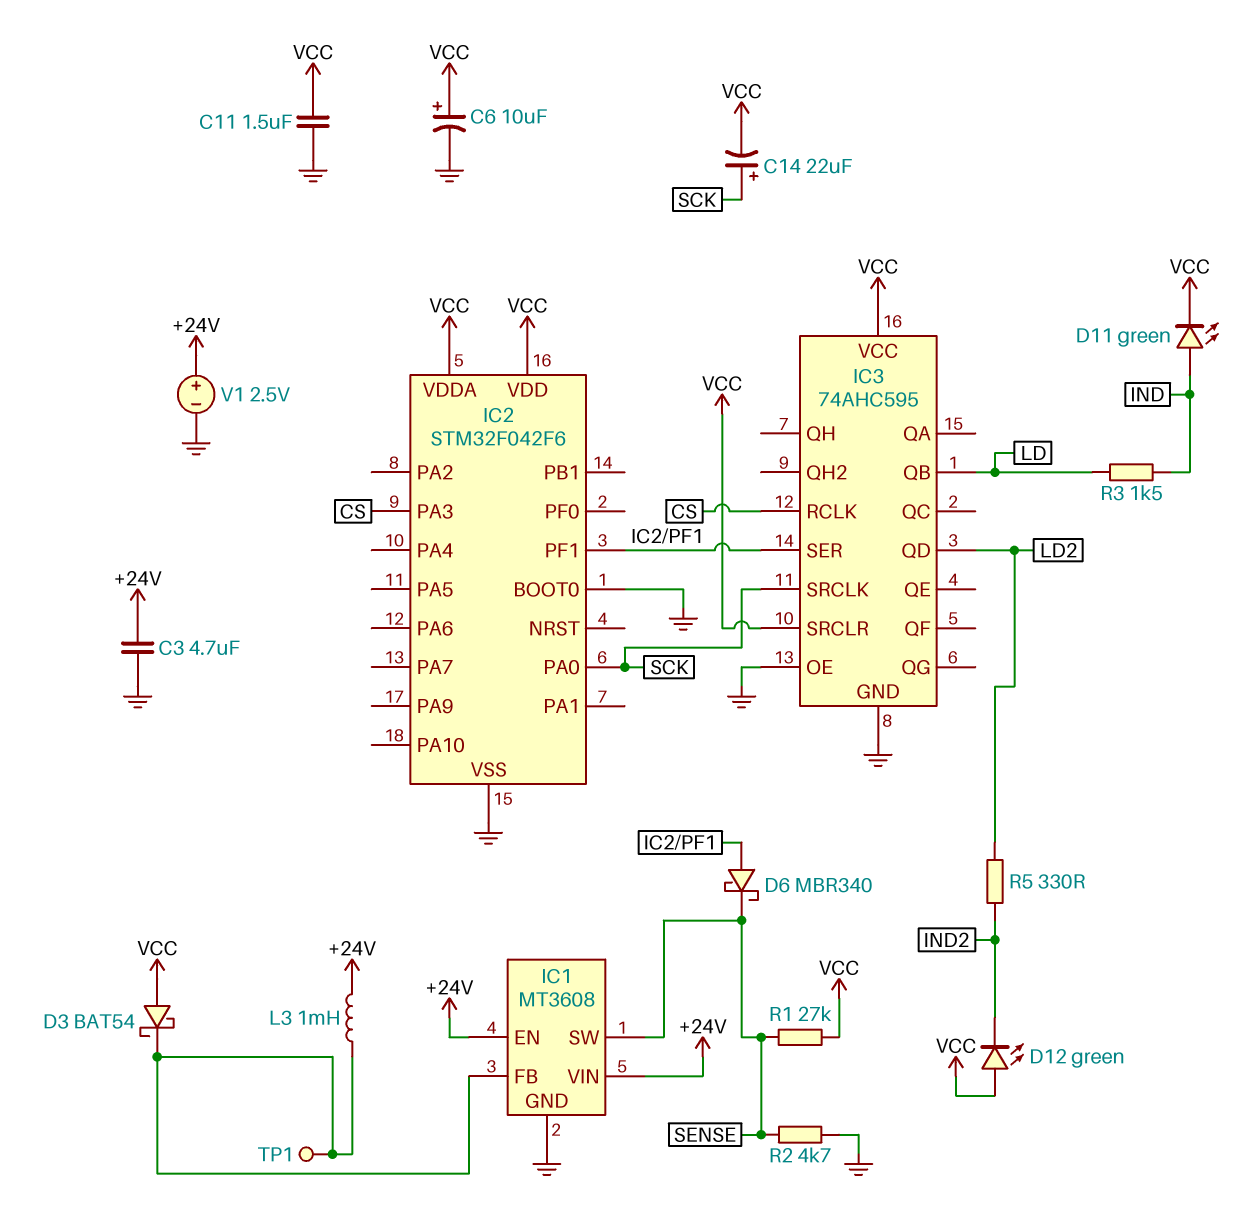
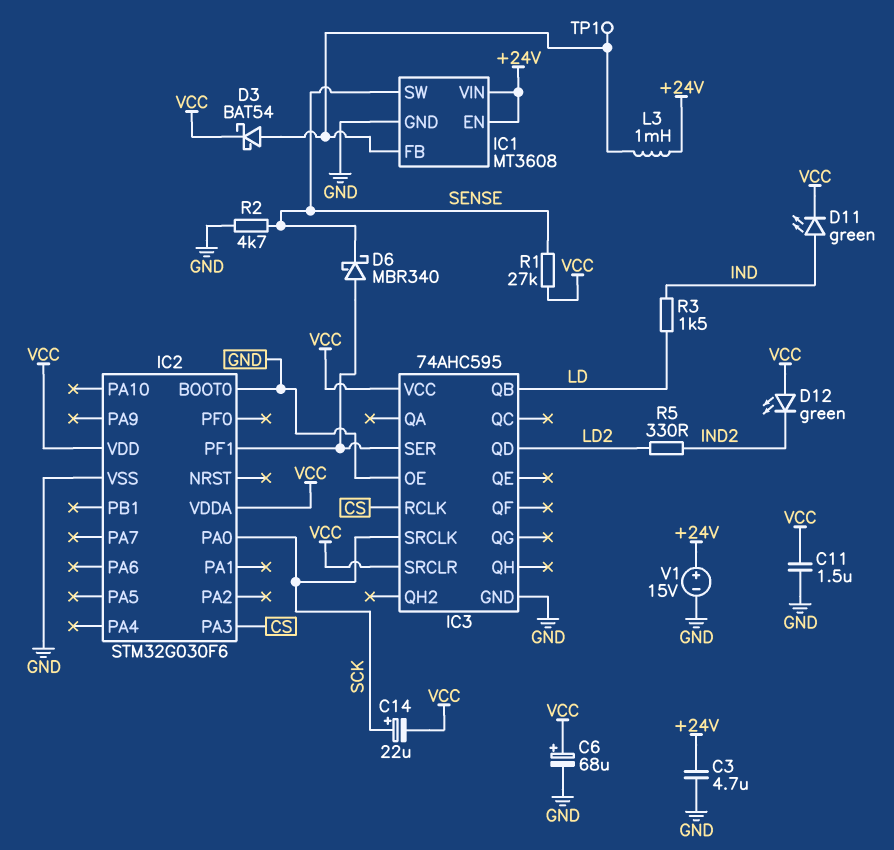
C6: 10uF (plus VCC, minus GND) -> 68uF (plus VCC, minus GND)
D3: schottky BAT54 (A VCC, K IC1/FB) -> schottky BAT54 (A IC1/FB, K VCC)
IC2: STM32F042F6 -> STM32G030F6
V1: 2.5V (plus +24V, minus GND) -> 15V (plus +24V, minus GND)

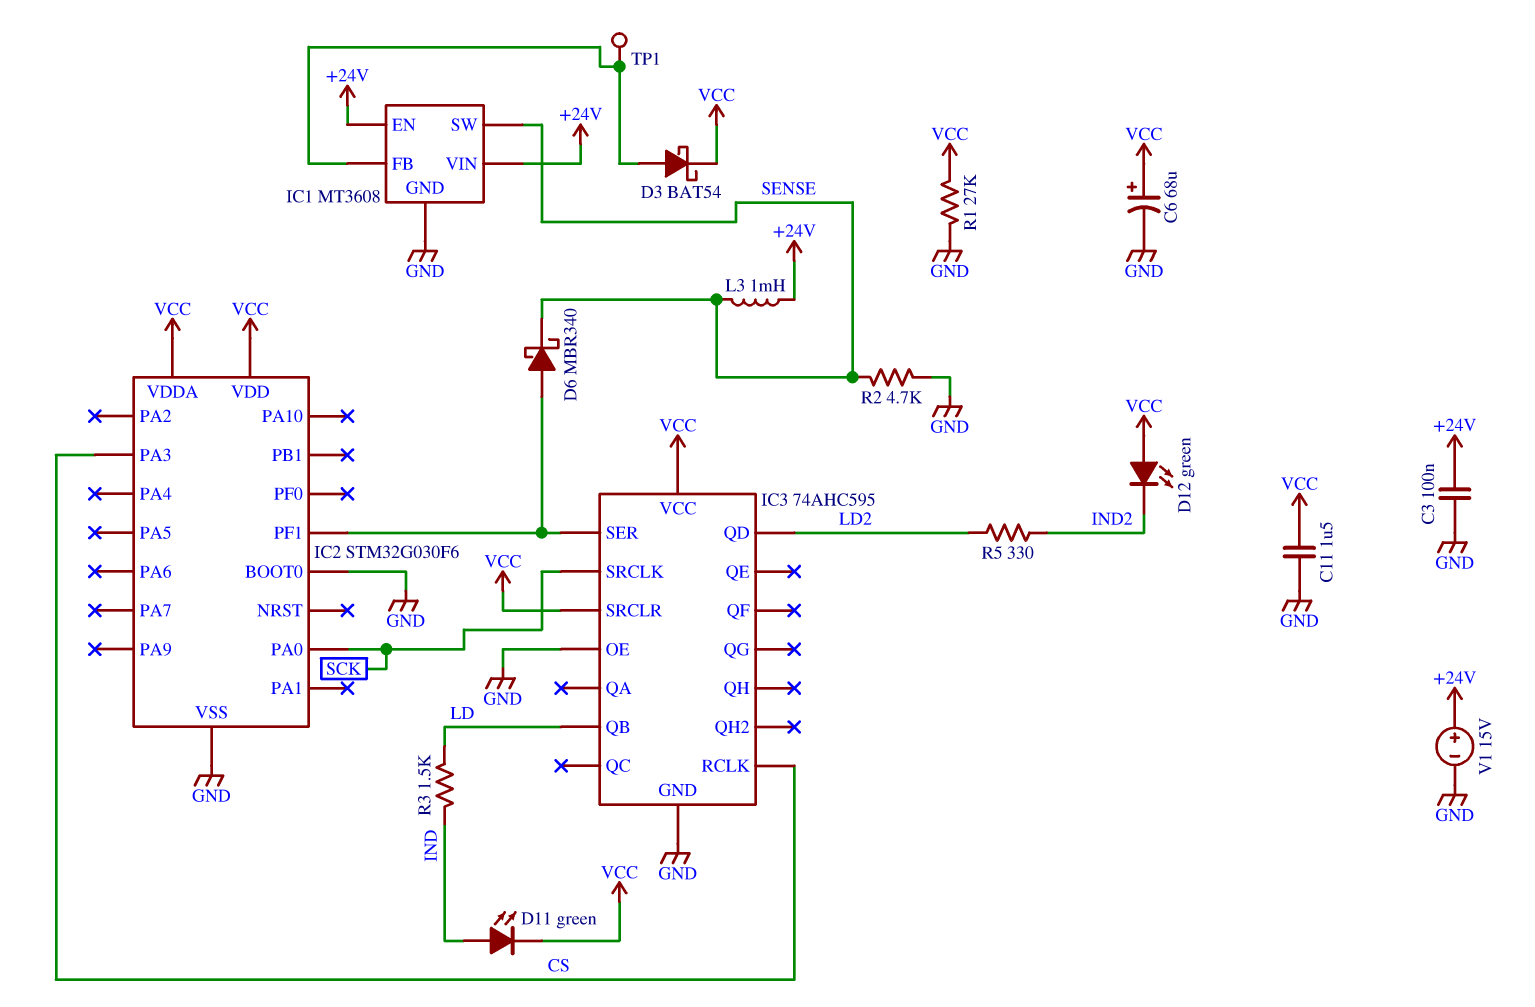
C3: 4.7uF (+24V, GND) -> 100nF (+24V, GND)
C14: 22uF (plus SCK, minus VCC) -> none
L3: 1mH (+24V, IC1/FB) -> 1mH (+24V, SENSE)
R1: 27k (SENSE, VCC) -> 27k (GND, VCC)

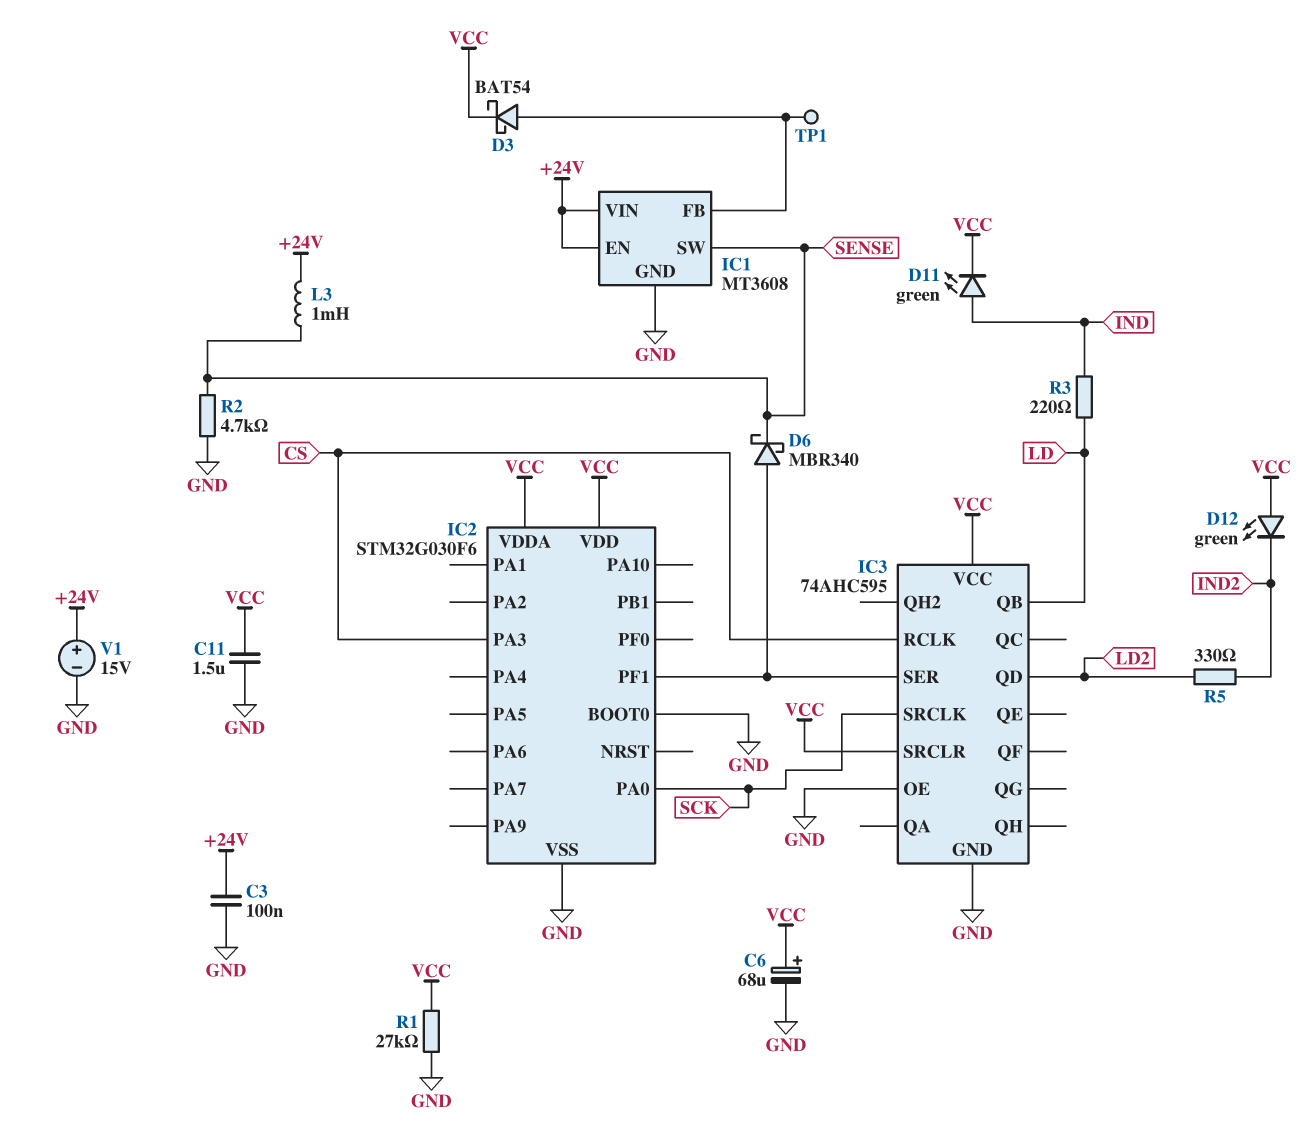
R3: 1.5k (IND, LD) -> 220 (IND, LD)

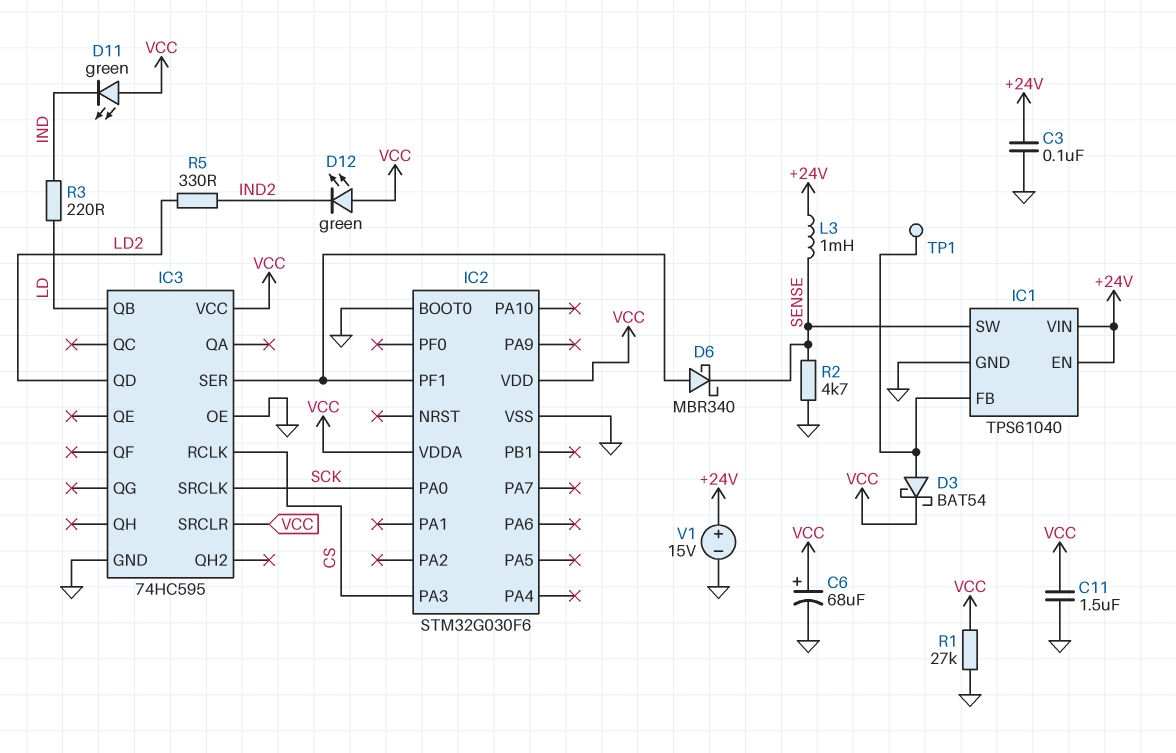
D11: LED green (A IND, K VCC) -> LED green (A VCC, K IND)
IC1: MT3608 -> TPS61040
IC3: 74AHC595 -> 74HC595

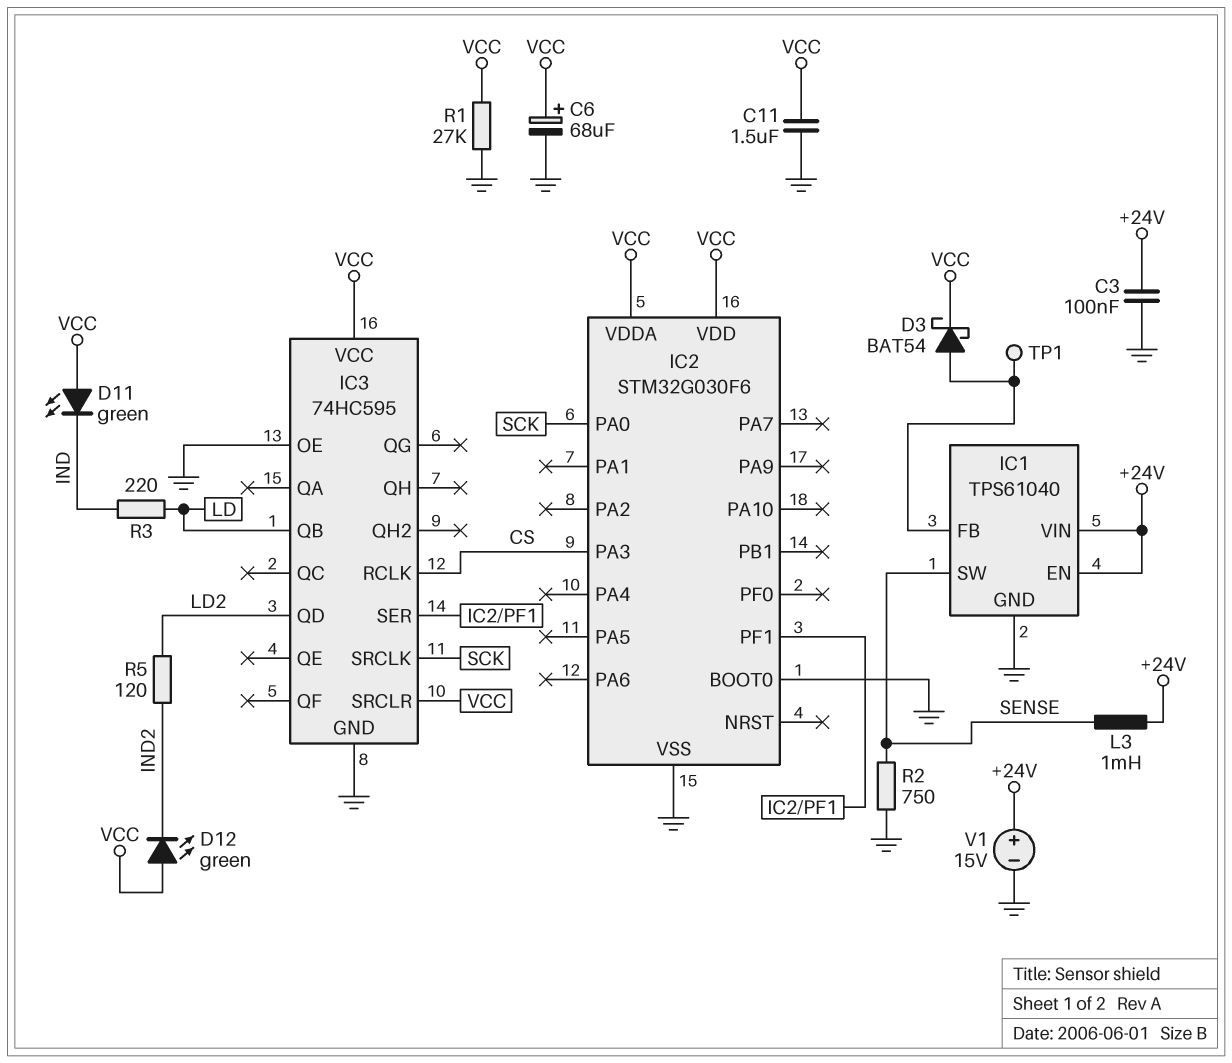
D6: schottky MBR340 (A IC2/PF1, K SENSE) -> none
R2: 4.7k (GND, SENSE) -> 750 (GND, SENSE)
R5: 330 (IND2, LD2) -> 120 (IND2, LD2)

